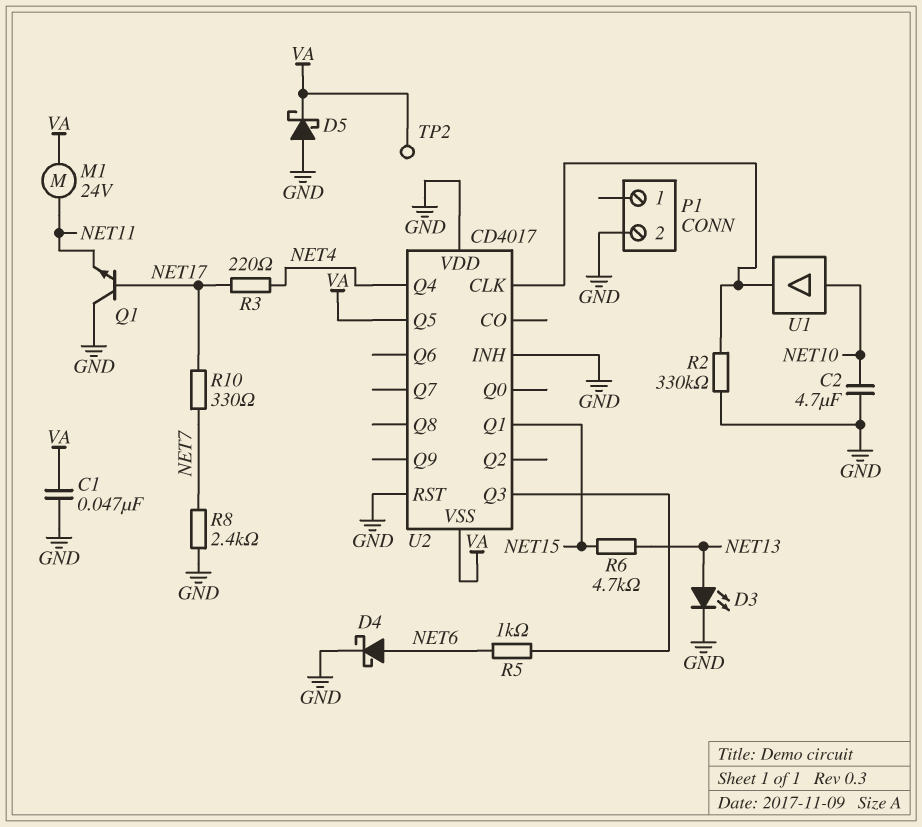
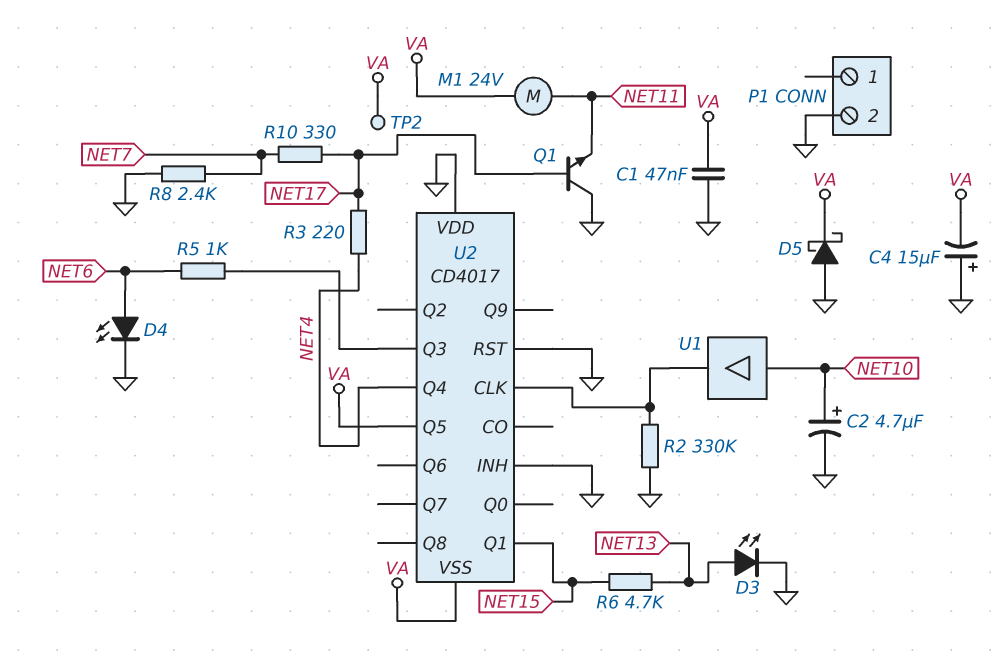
C2: 4.7uF (GND, NET10) -> 4.7uF (plus NET10, minus GND)
C4: none -> 15uF (plus GND, minus VA)
D4: schottky (A NET6, K GND) -> LED (A NET6, K GND)

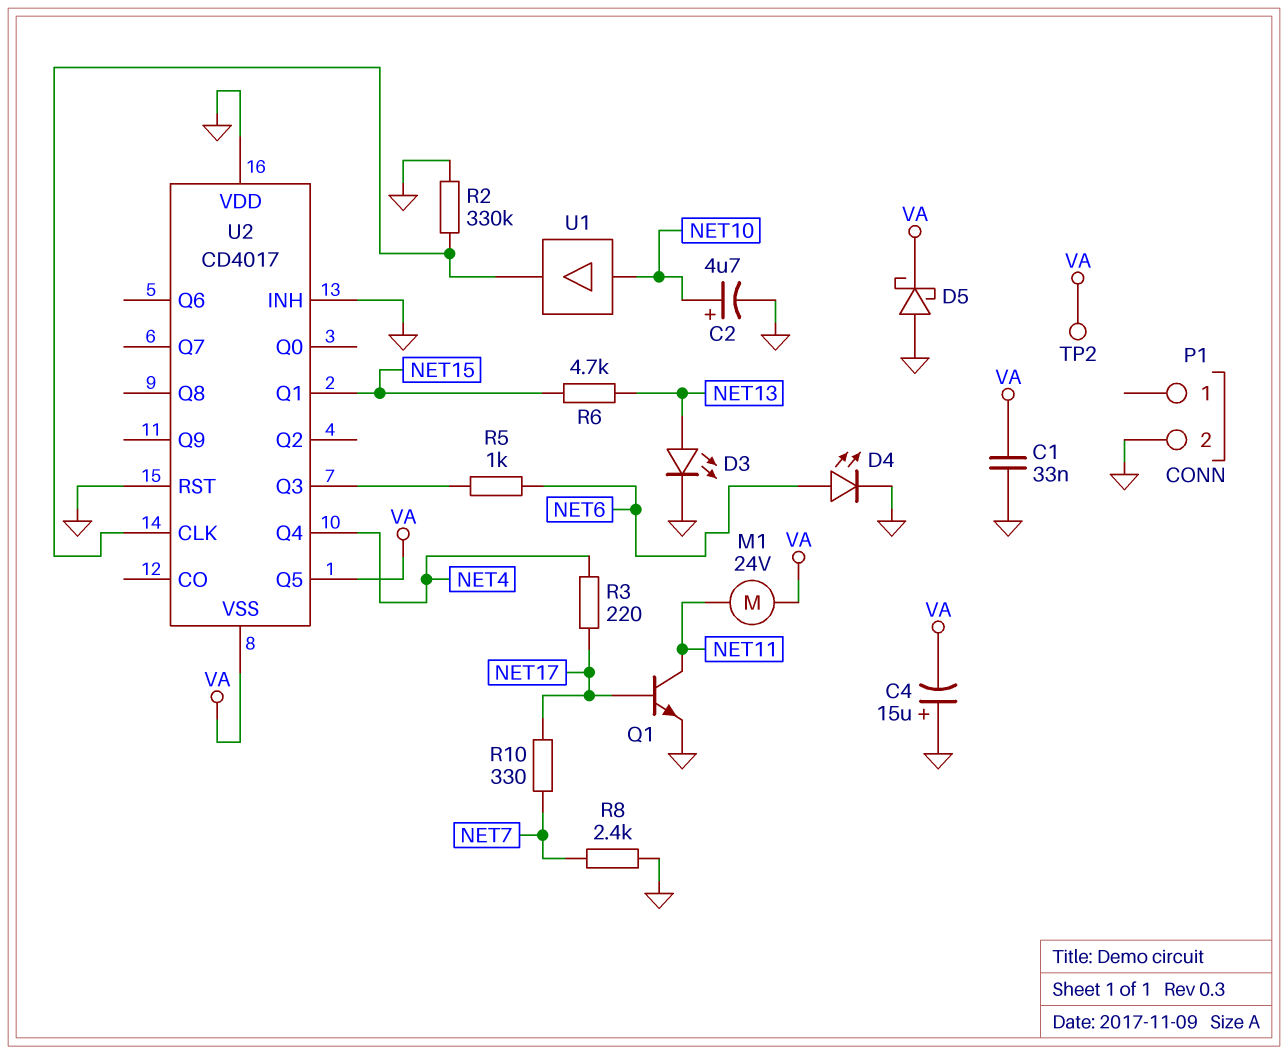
C1: 47nF (GND, VA) -> 33nF (GND, VA)
Q1: NPN (B NET17, C GND, E NET11) -> NPN (B NET17, C NET11, E GND)

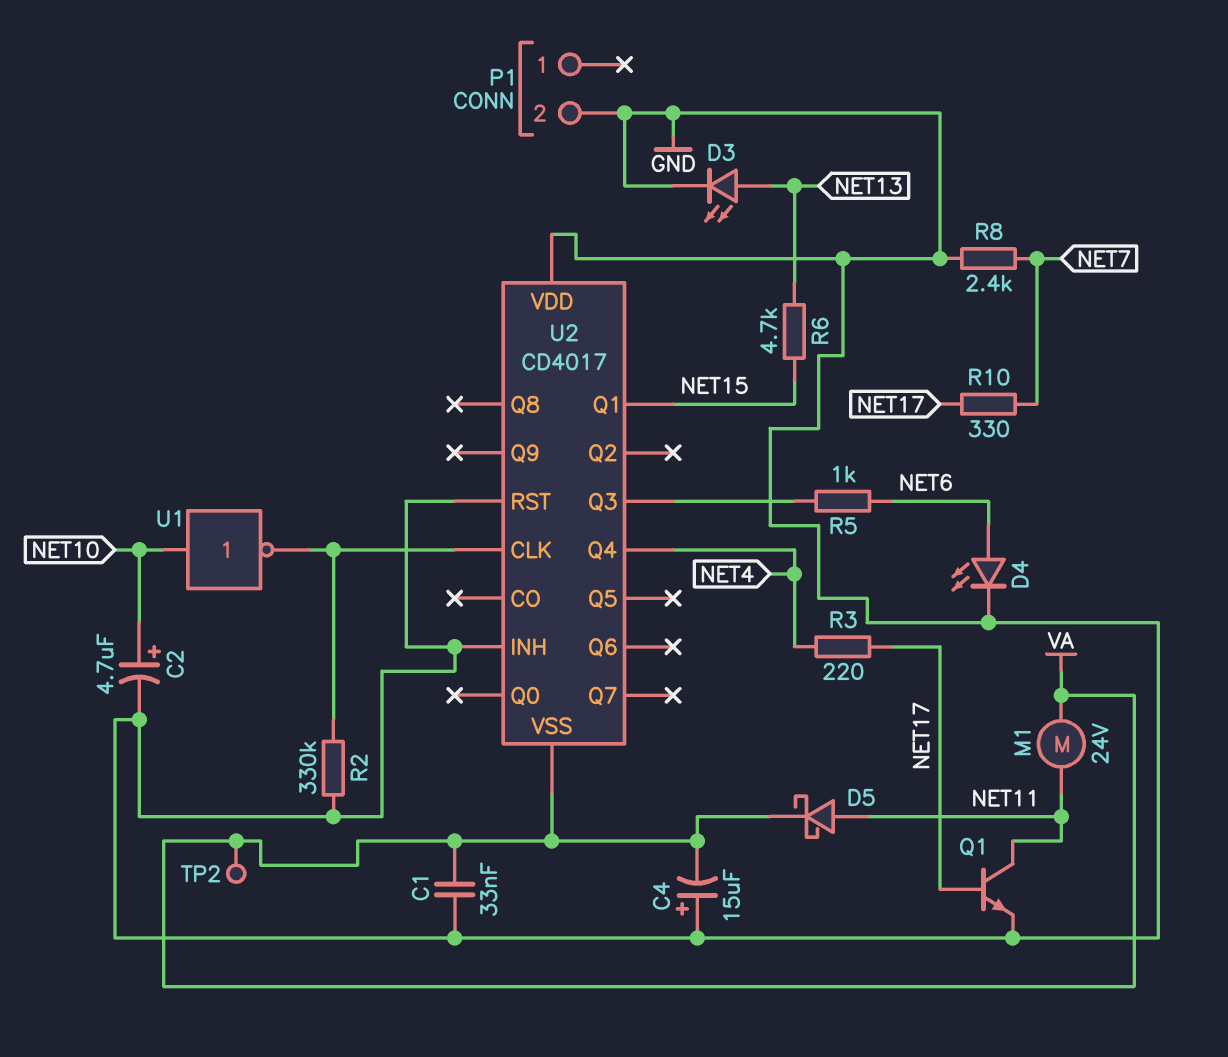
D5: schottky (A GND, K VA) -> schottky (A NET11, K VA)
U1: buffer (in NET10, out U2/CLK) -> NOT (in NET10, out U2/CLK)
U2 pin Q5: VA -> none

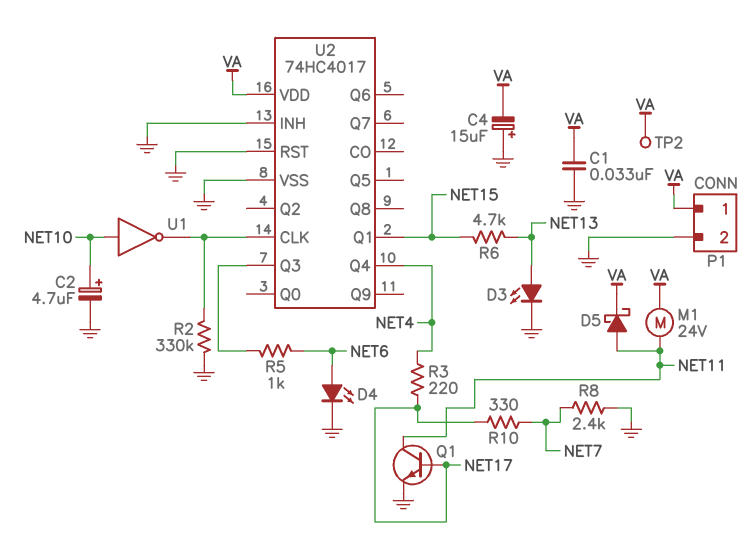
P1 pin 1: none -> VA
U2: CD4017 -> 74HC4017
U2 pin VDD: GND -> VA
U2 pin VSS: VA -> GND

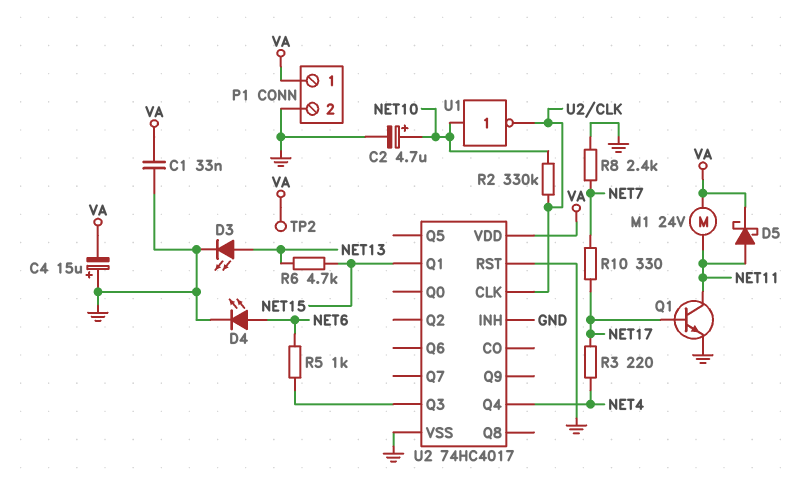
R2: 330k (GND, U2/CLK) -> 330k (NET10, U2/CLK)

